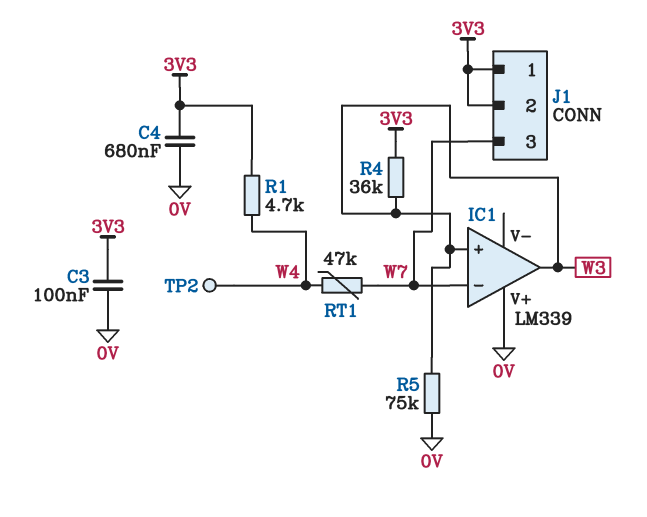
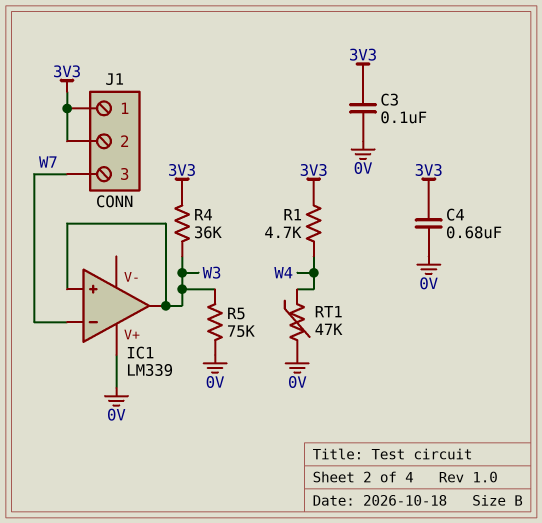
RT1: 47k (W4, W7) -> 47k (0V, W4)
TP2: test point (W4) -> none

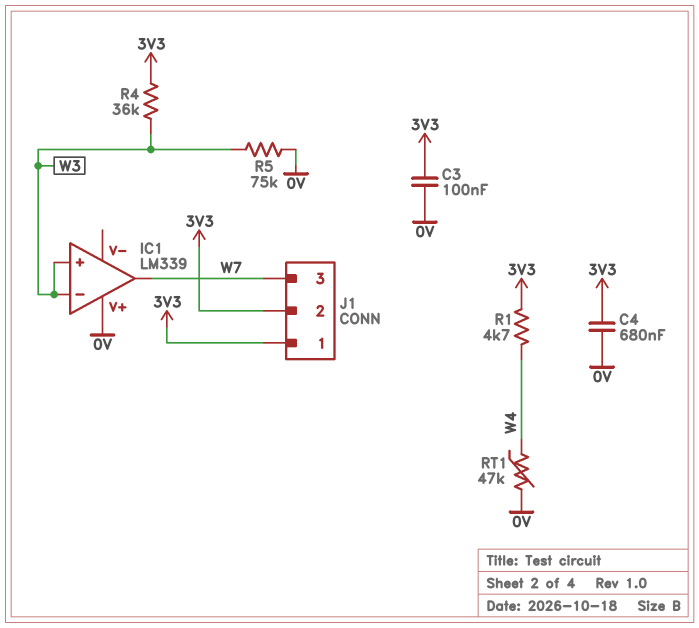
IC1 pin in-: W7 -> W3
IC1 pin out: W3 -> W7

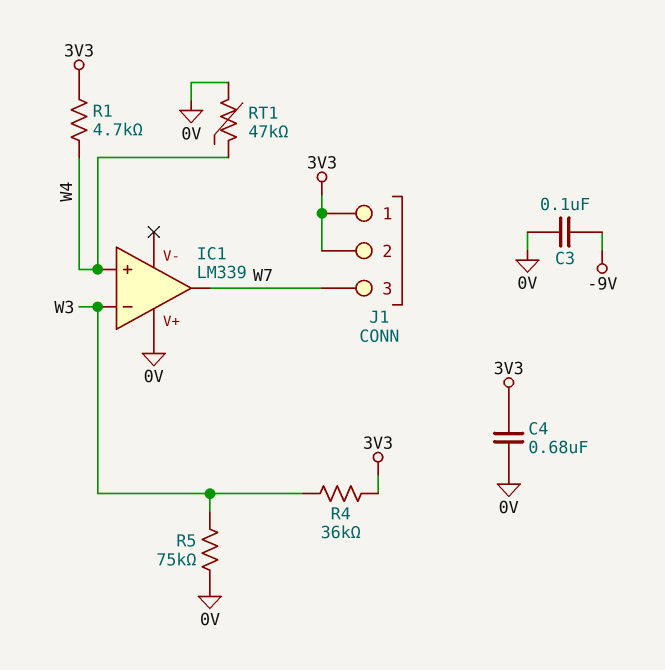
C3: 100nF (0V, 3V3) -> 100nF (-9V, 0V)
IC1 pin in+: W3 -> W4

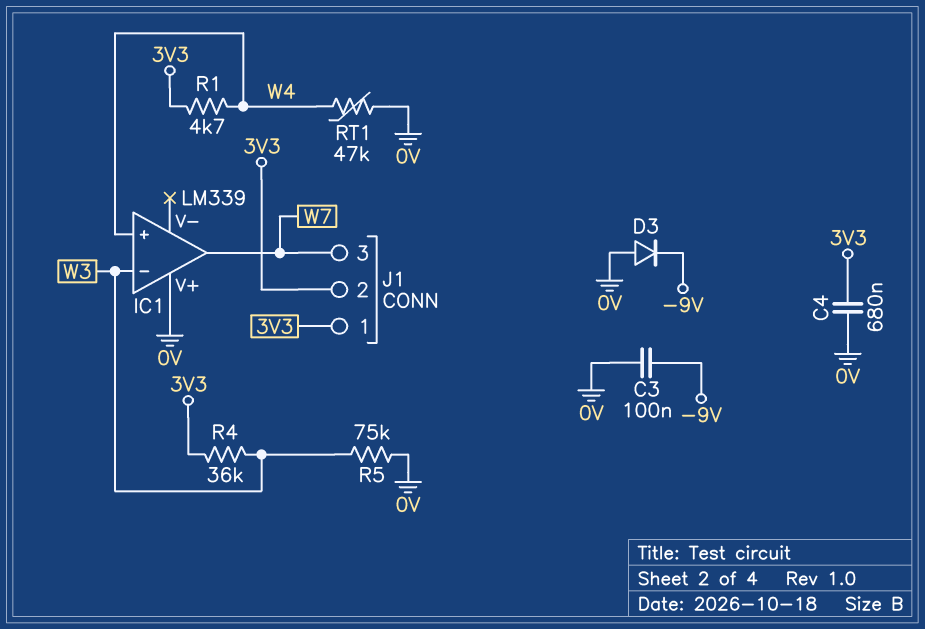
D3: none -> diode (A 0V, K -9V)

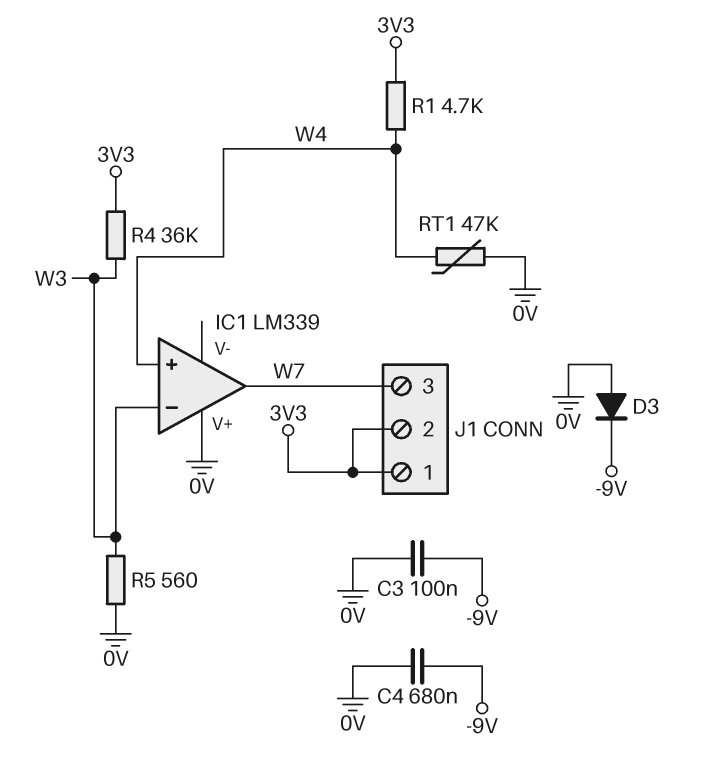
C4: 680nF (0V, 3V3) -> 680nF (-9V, 0V)
R5: 75k (0V, W3) -> 560 (0V, W3)

